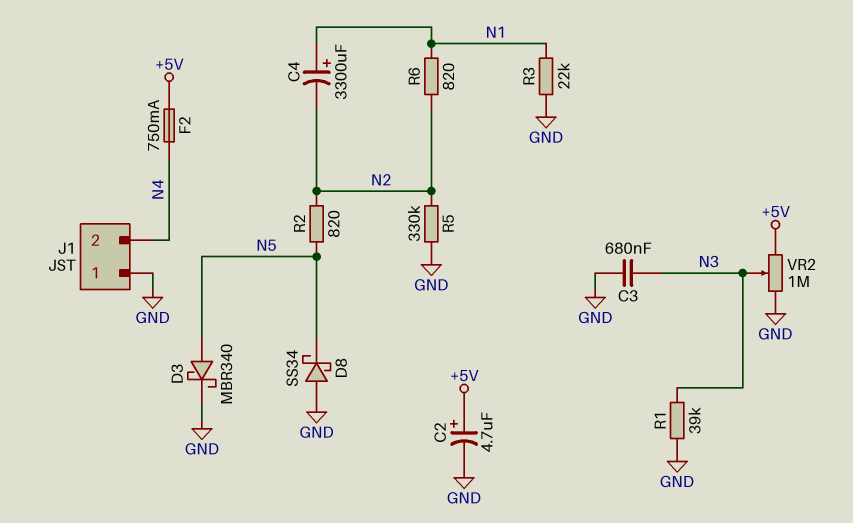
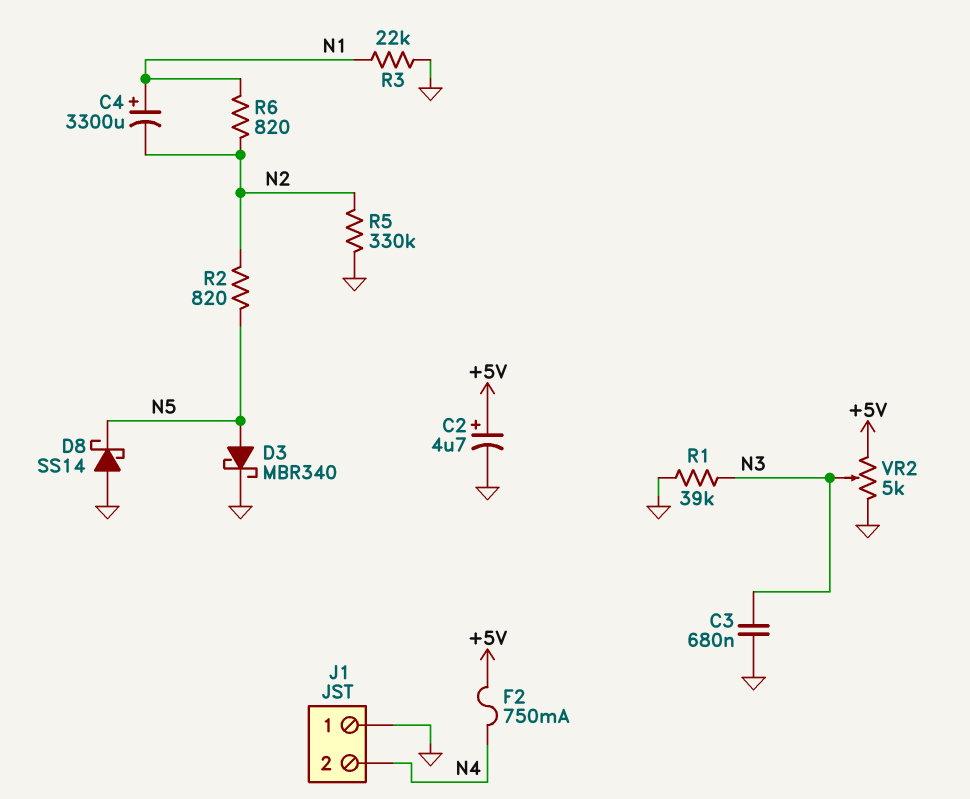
D8: schottky SS34 (A GND, K N5) -> schottky SS14 (A GND, K N5)
VR2: 1M (+5V, GND, wiper N3) -> 5k (+5V, GND, wiper N3)

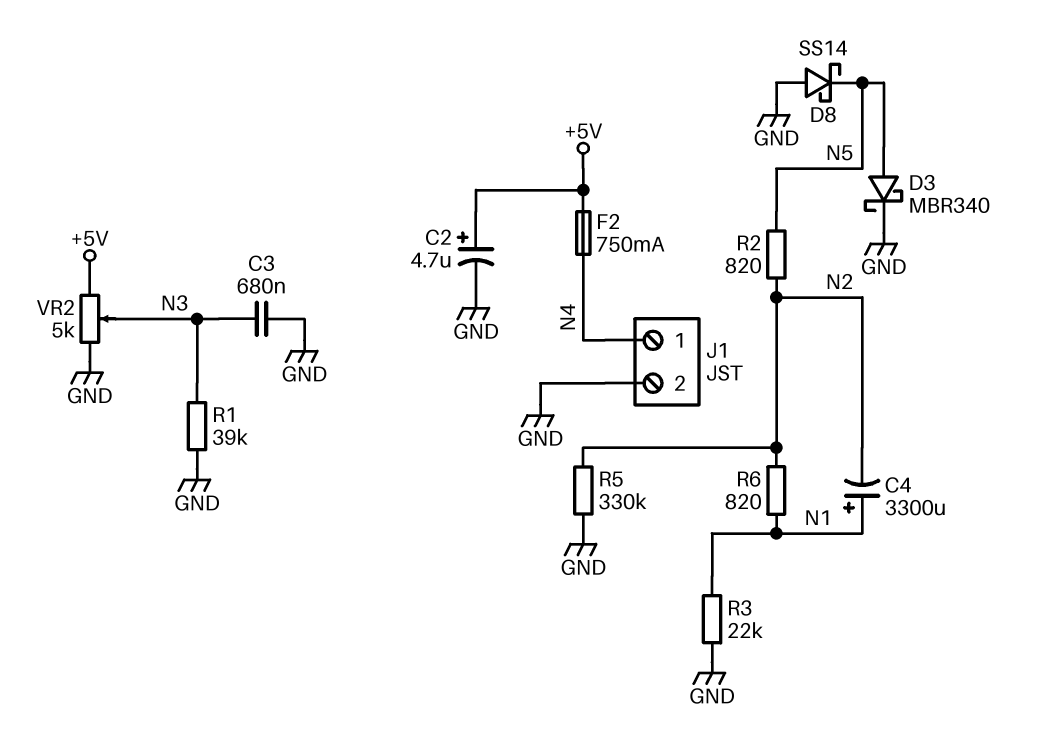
J1 pin 1: GND -> N4
J1 pin 2: N4 -> GND

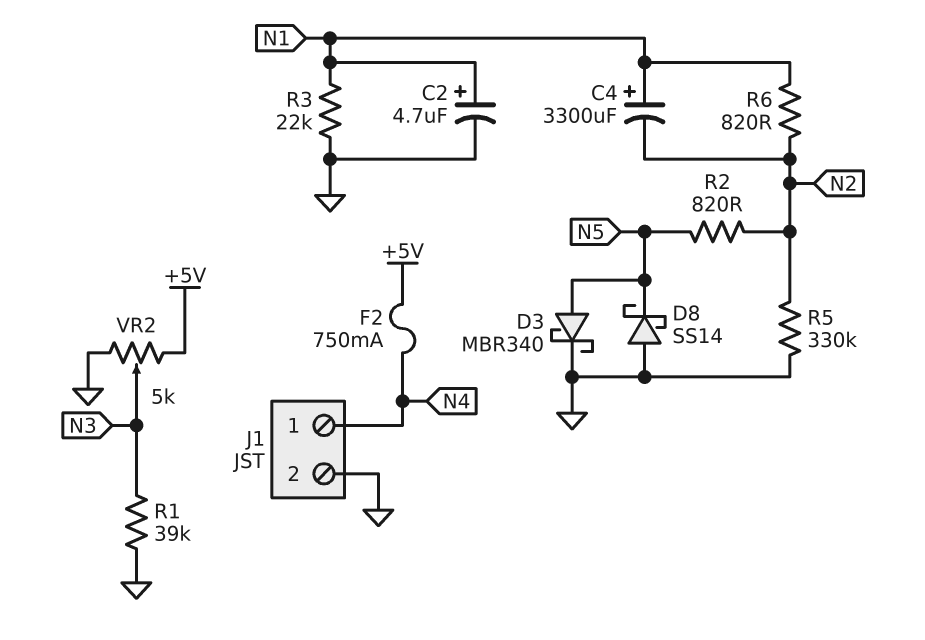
C2: 4.7uF (plus +5V, minus GND) -> 4.7uF (plus N1, minus GND)
C3: 680nF (GND, N3) -> none

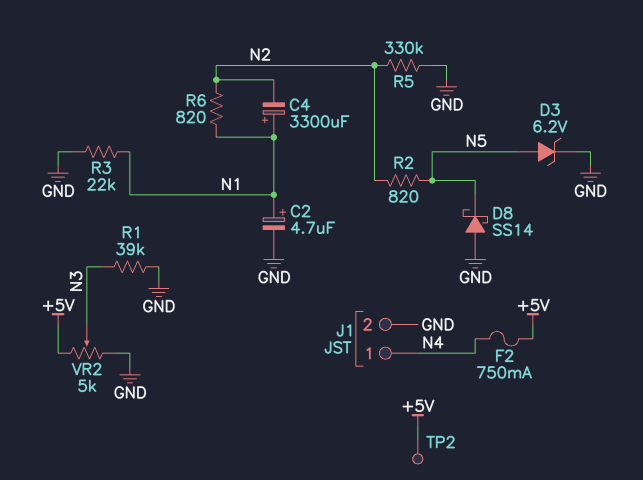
D3: schottky MBR340 (A N5, K GND) -> zener 6.2V (A N5, K GND)
TP2: none -> test point (+5V)

